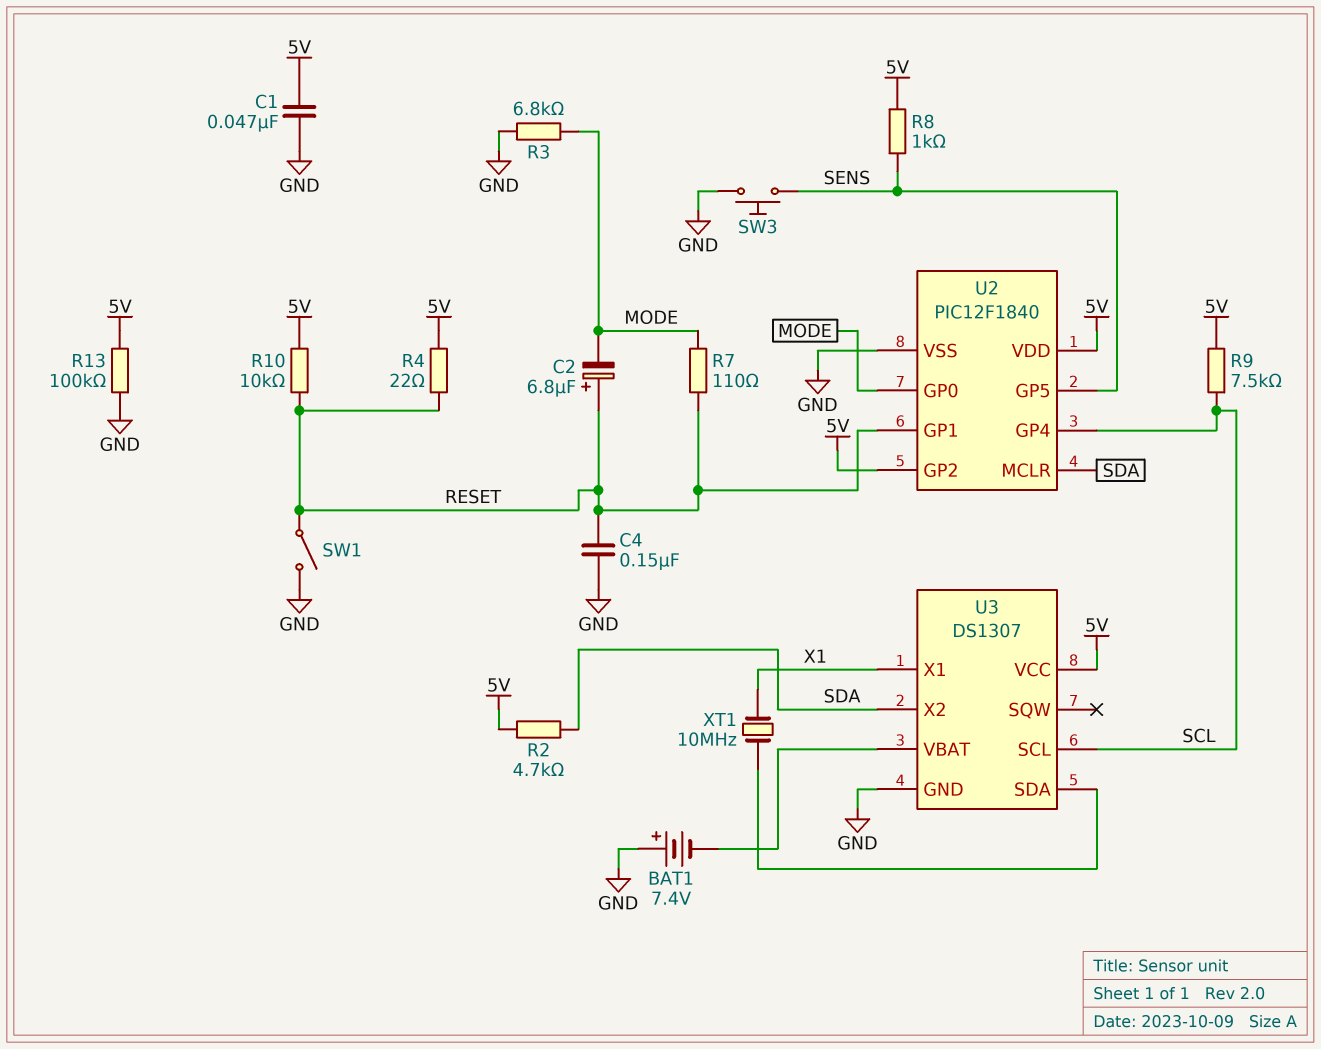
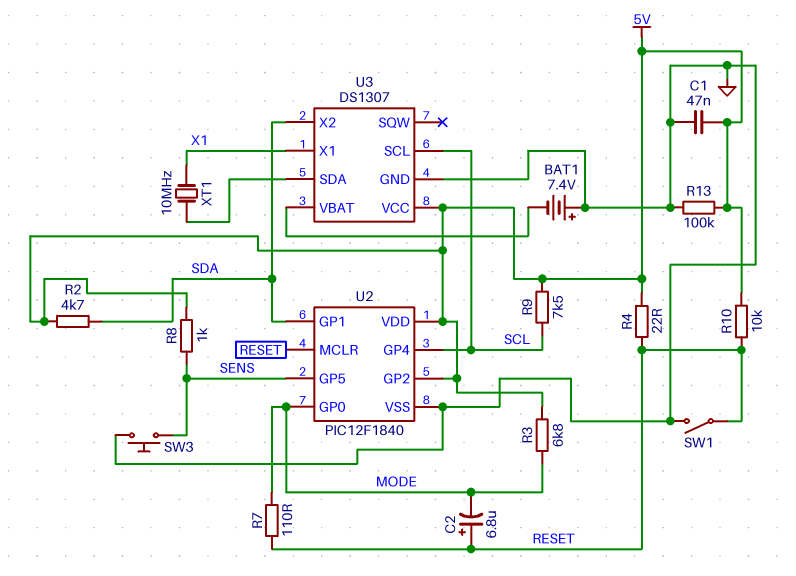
C4: 150nF (GND, RESET) -> none
R3: 6.8k (GND, MODE) -> 6.8k (5V, MODE)
U2 pin GP1: RESET -> SDA
U2 pin MCLR: SDA -> RESET

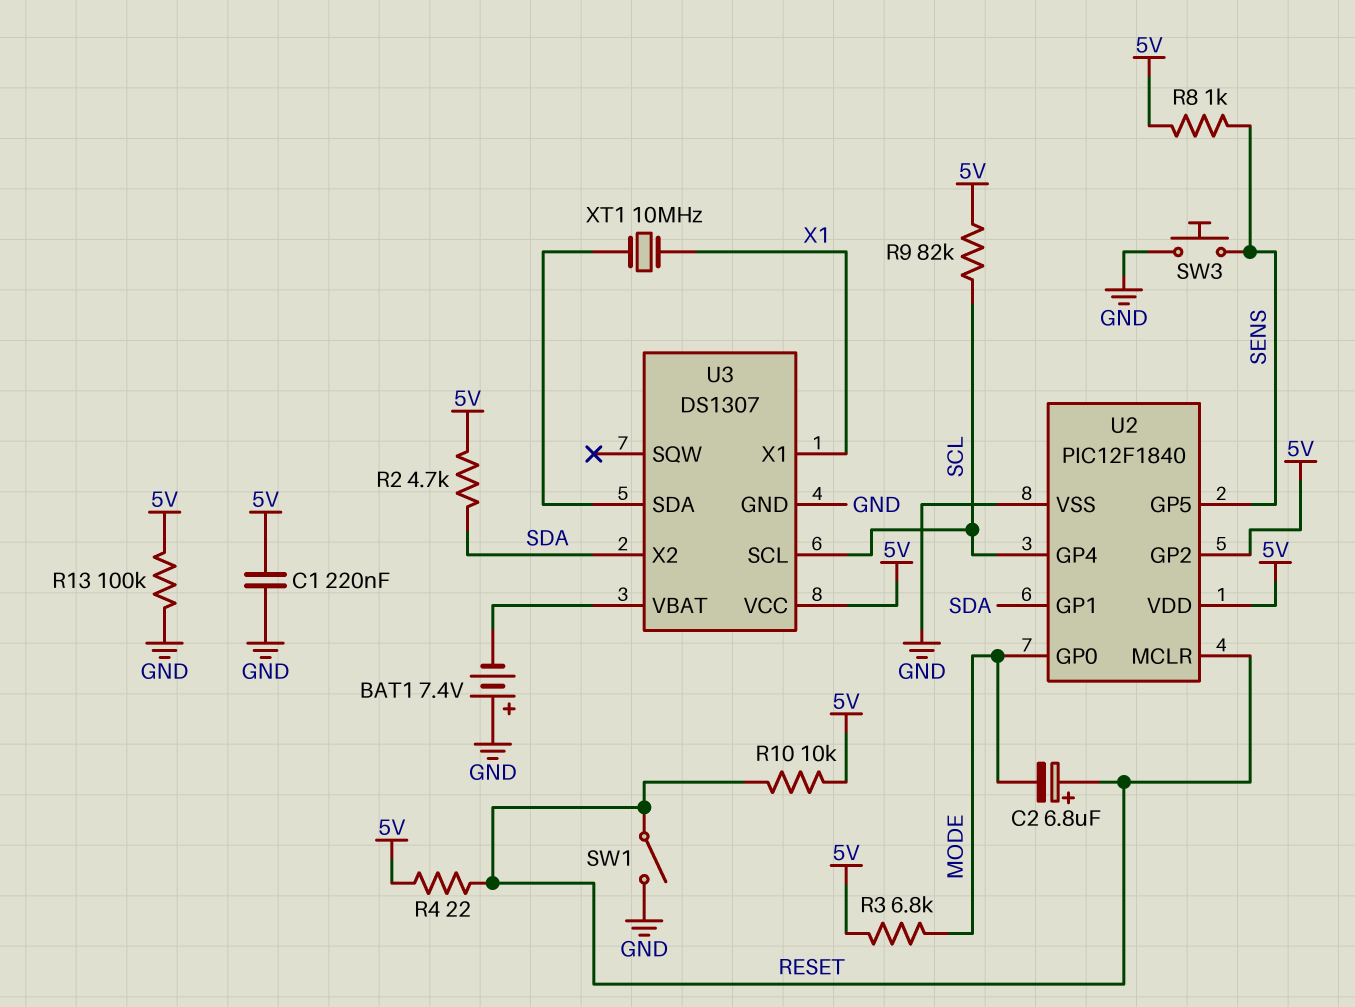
C1: 47nF (5V, GND) -> 220nF (5V, GND)
R7: 110 (MODE, RESET) -> none
R9: 7.5k (5V, SCL) -> 82k (5V, SCL)

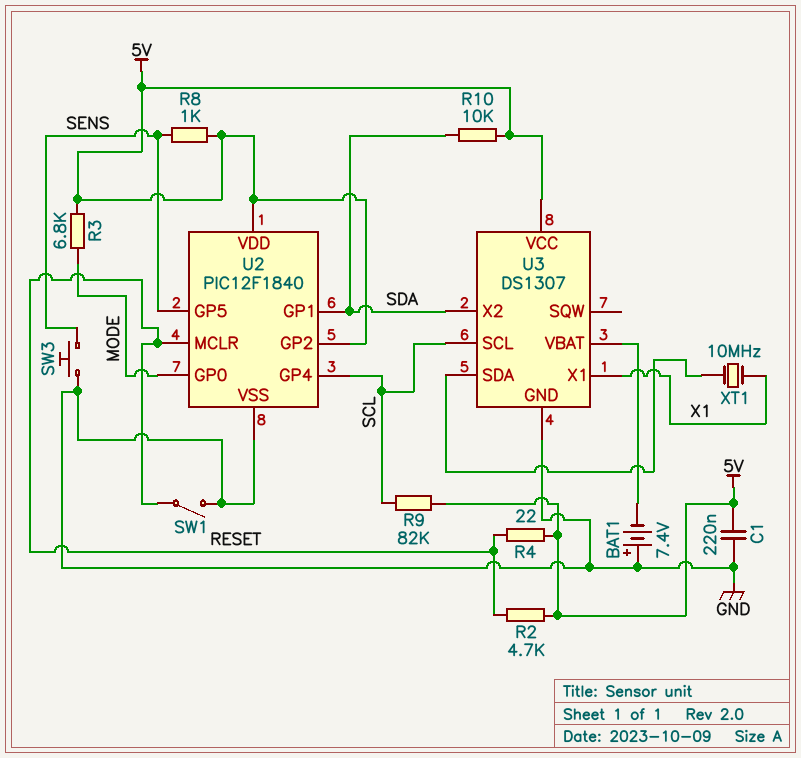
C2: 6.8uF (plus RESET, minus MODE) -> none
R2: 4.7k (5V, SDA) -> 4.7k (5V, RESET)
R10: 10k (5V, RESET) -> 10k (5V, SDA)
R13: 100k (5V, GND) -> none

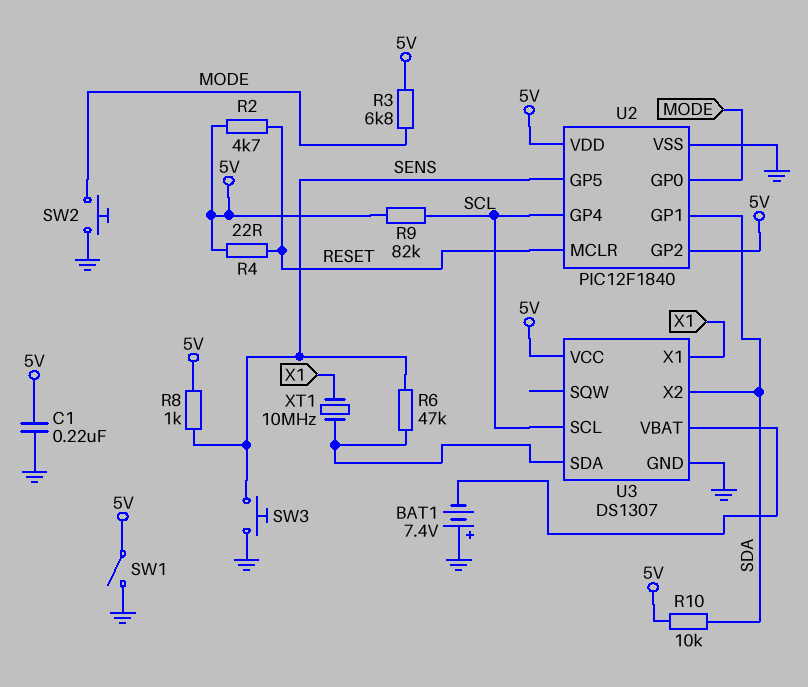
R6: none -> 47k (SENS, U3/SDA)
SW1: switch (GND, RESET) -> switch (5V, GND)
SW2: none -> button (GND, MODE)

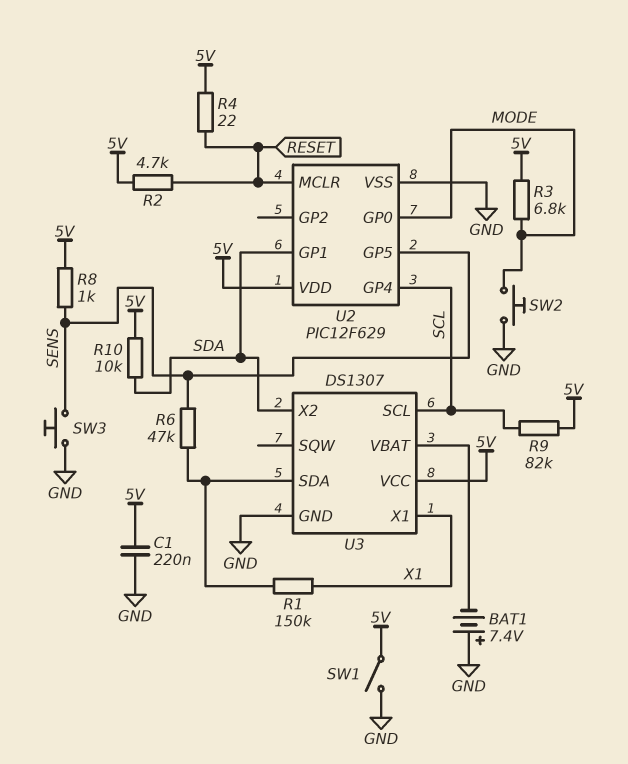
R1: none -> 150k (U3/SDA, X1)
U2: PIC12F1840 -> PIC12F629
U2 pin GP2: 5V -> none
XT1: 10MHz (U3/SDA, X1) -> none

